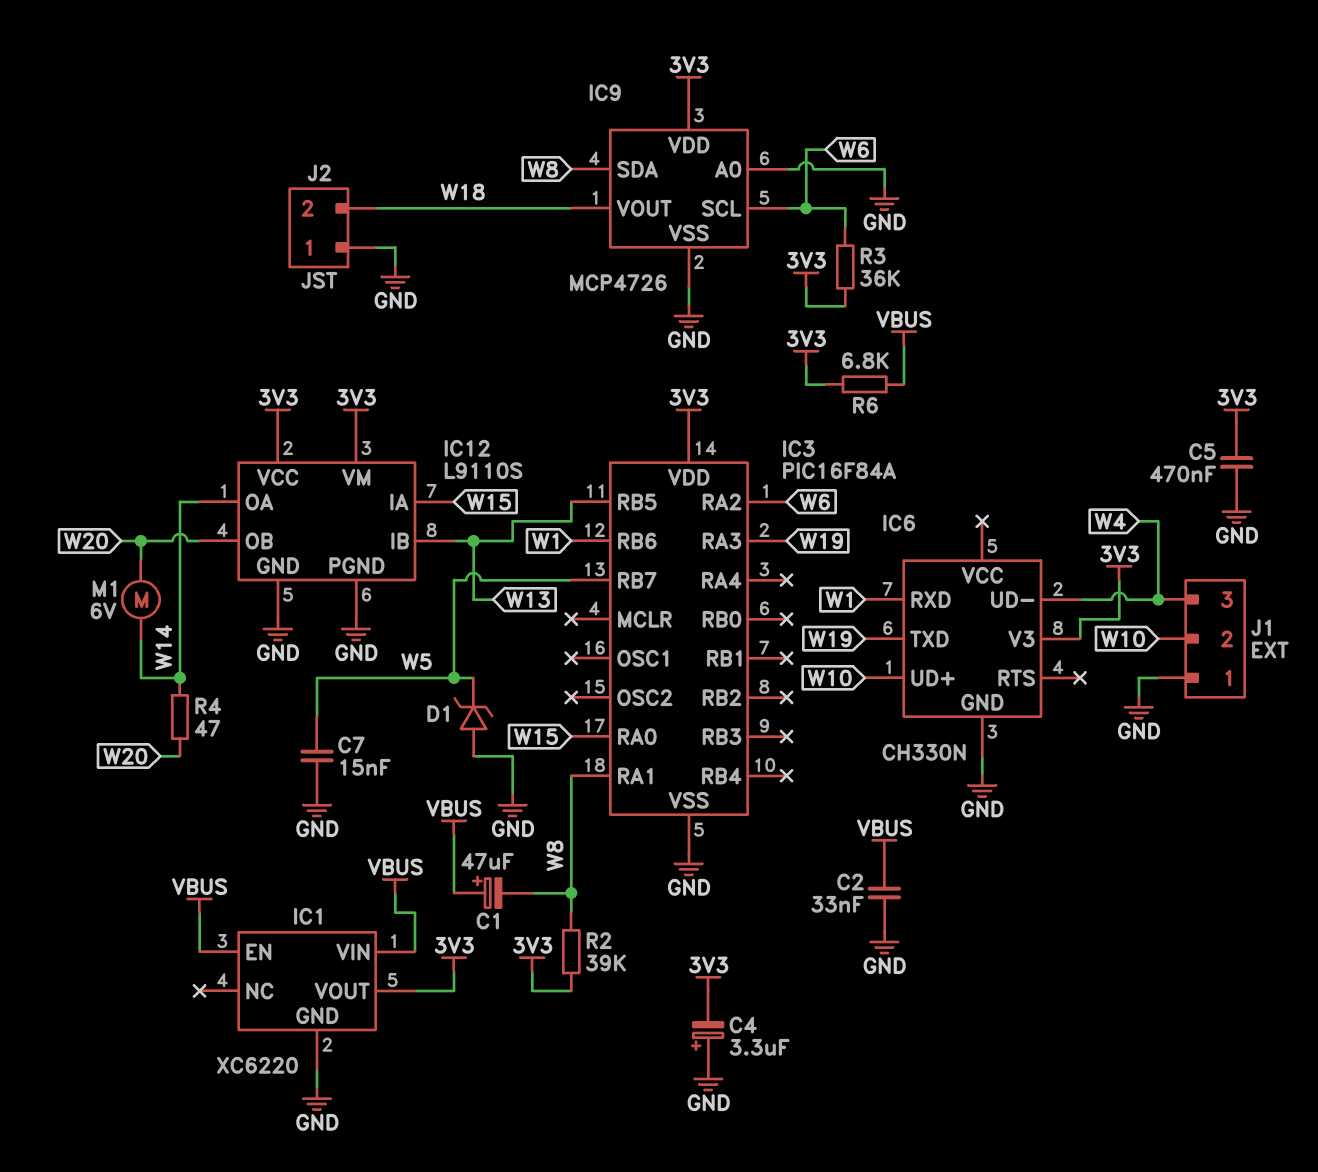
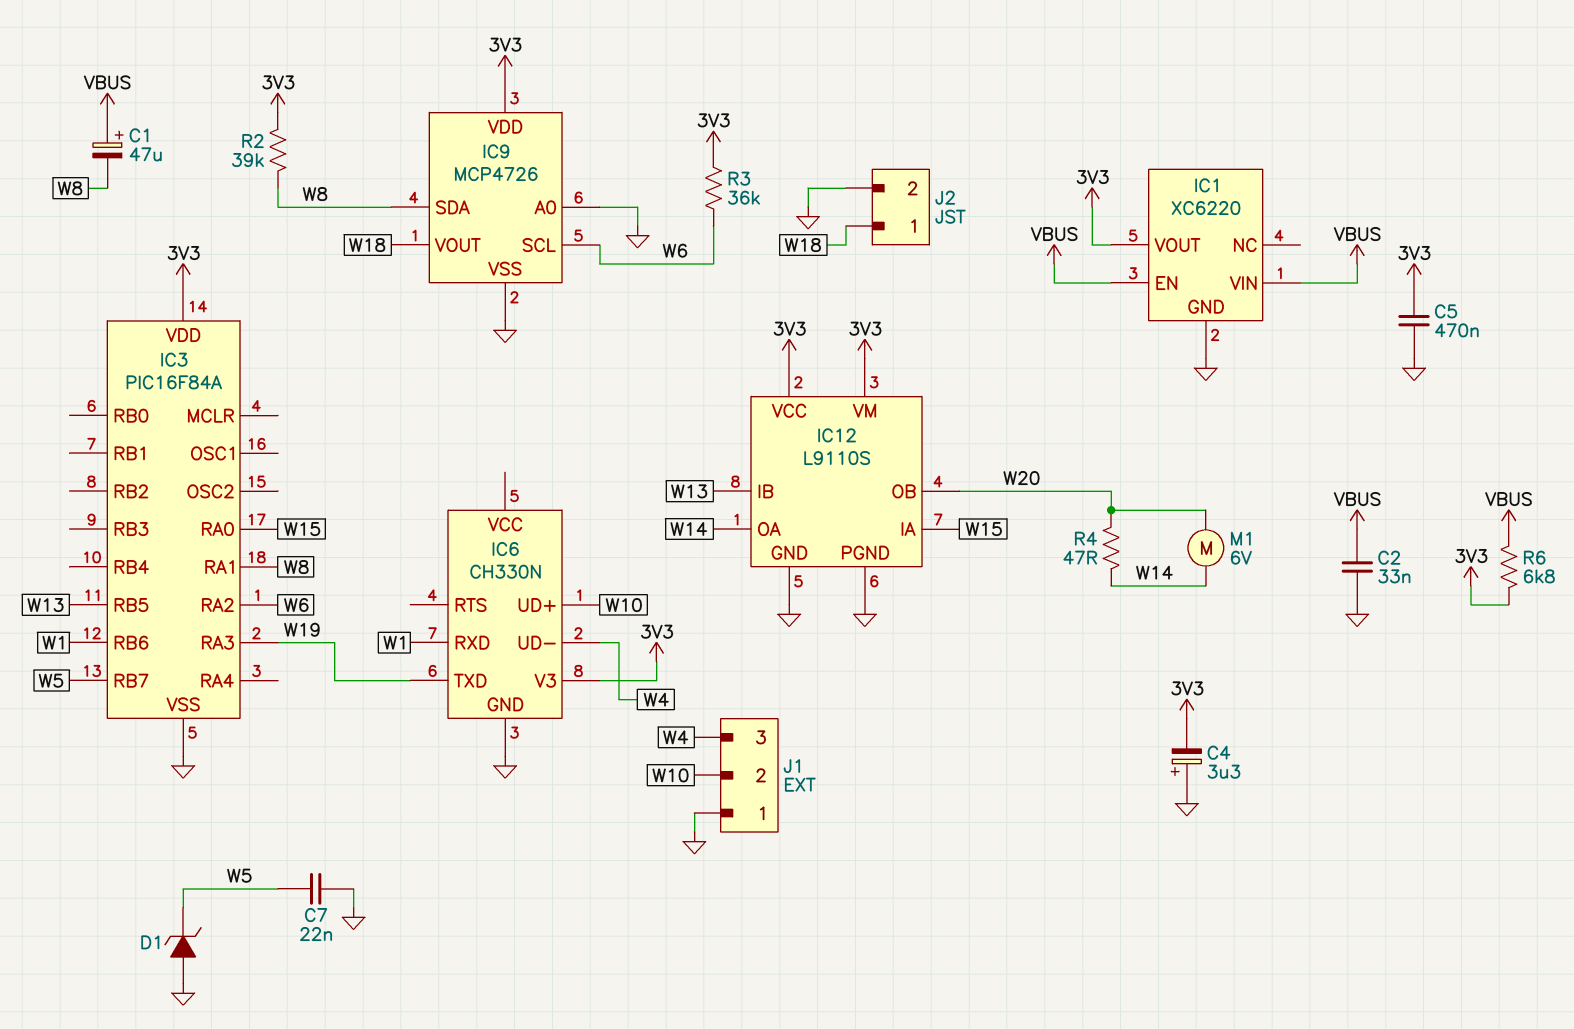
C7: 15nF (GND, W5) -> 22nF (GND, W5)
J2 pin 1: GND -> W18
J2 pin 2: W18 -> GND

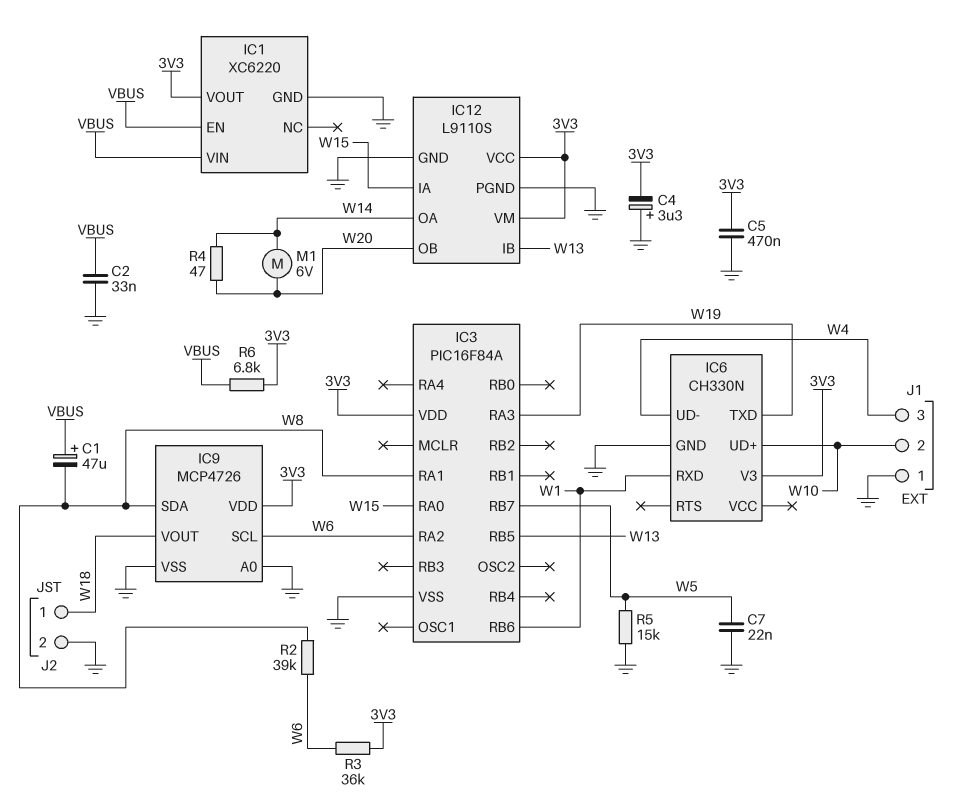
D1: zener (A GND, K W5) -> none
R2: 39k (3V3, W8) -> 39k (W6, W8)
R5: none -> 15k (GND, W5)

